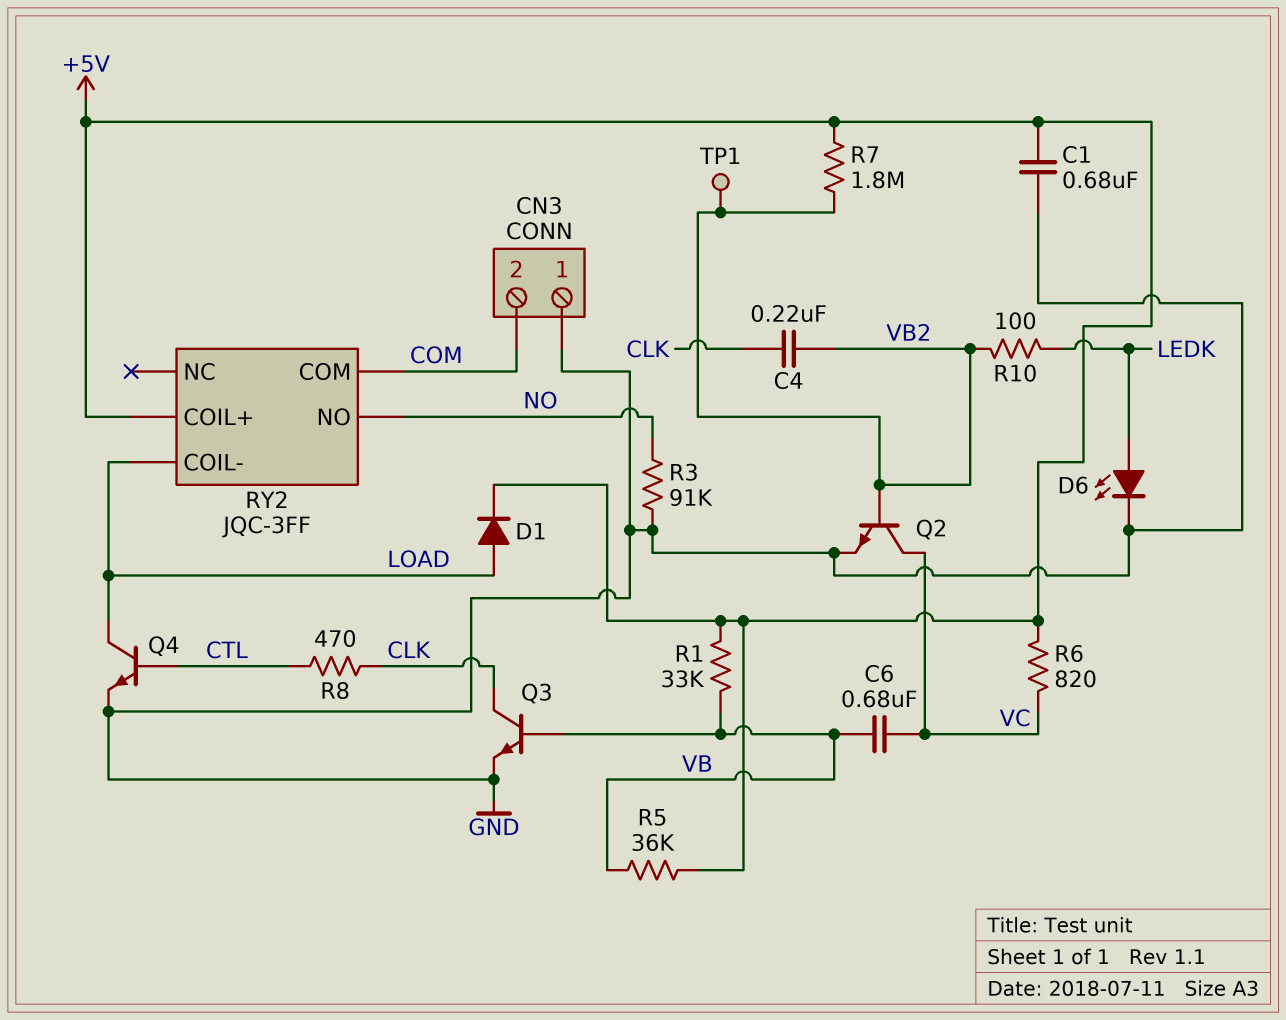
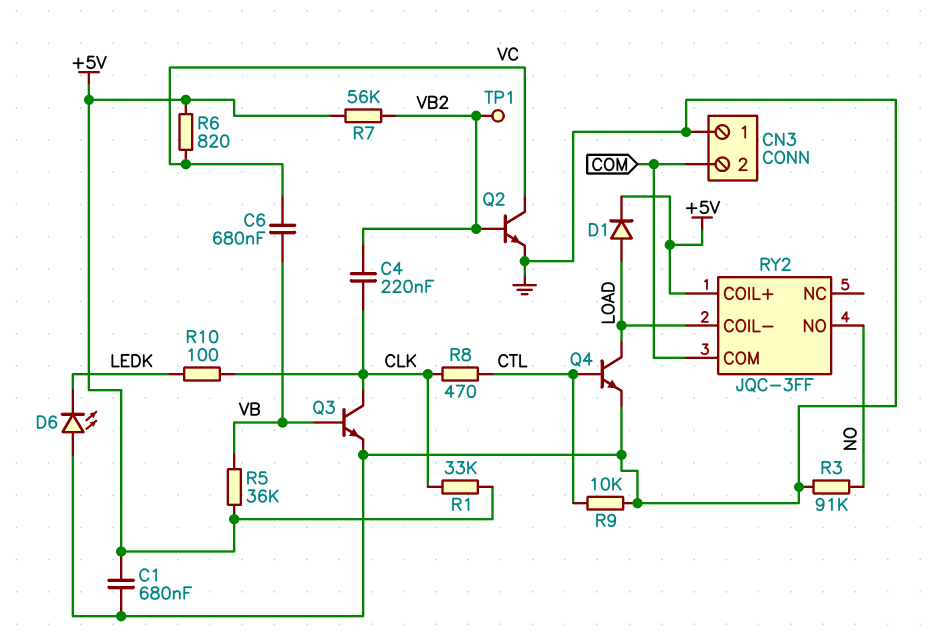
D6: LED (A LEDK, K GND) -> LED (A GND, K LEDK)
R1: 33k (+5V, VB) -> 33k (+5V, CLK)
R7: 1.8M (+5V, VB2) -> 56k (+5V, VB2)
R9: none -> 10k (CTL, GND)
R10: 100 (LEDK, VB2) -> 100 (CLK, LEDK)

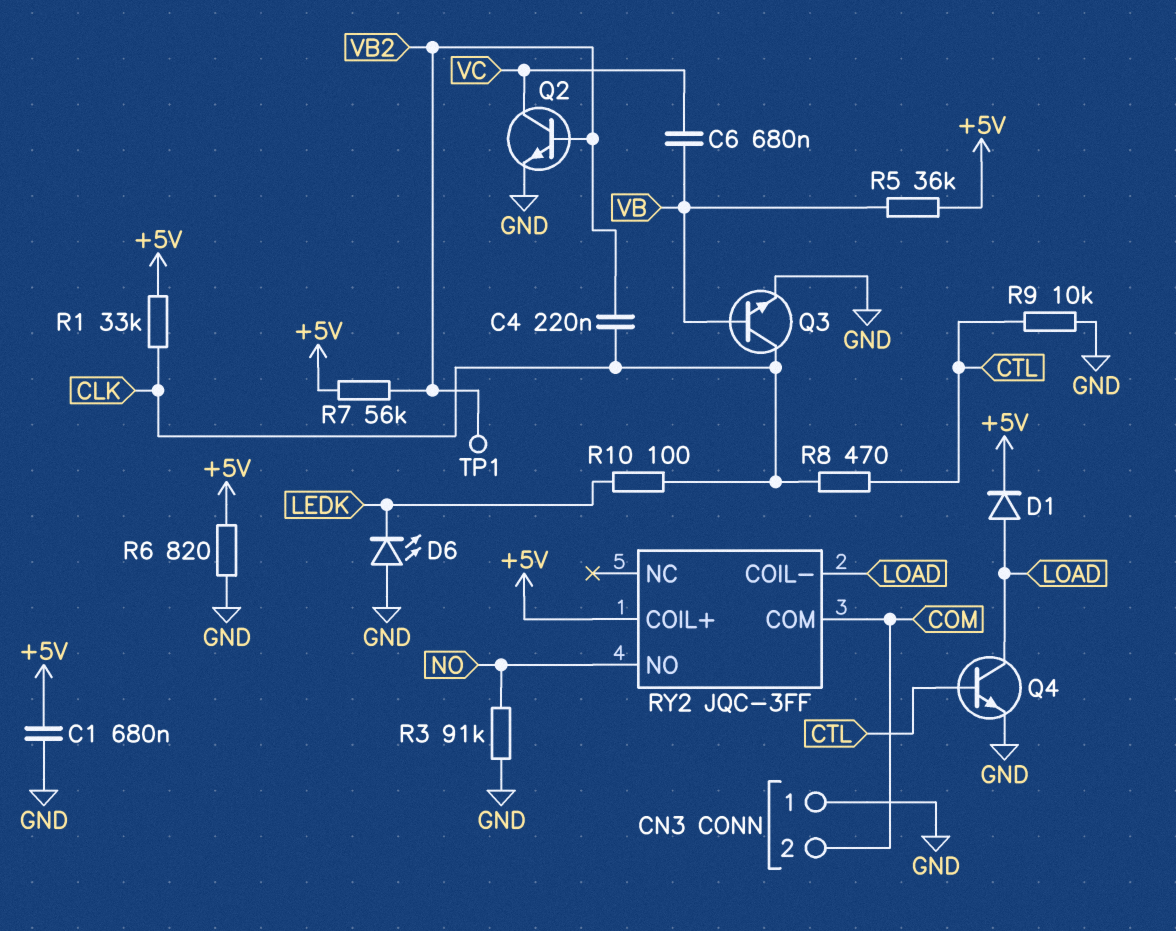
R6: 820 (+5V, VC) -> 820 (+5V, GND)

